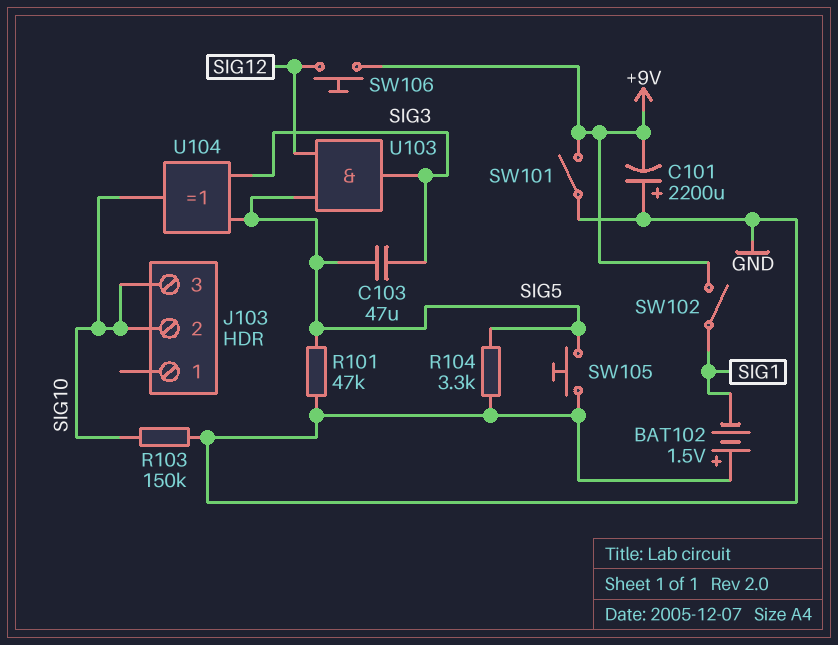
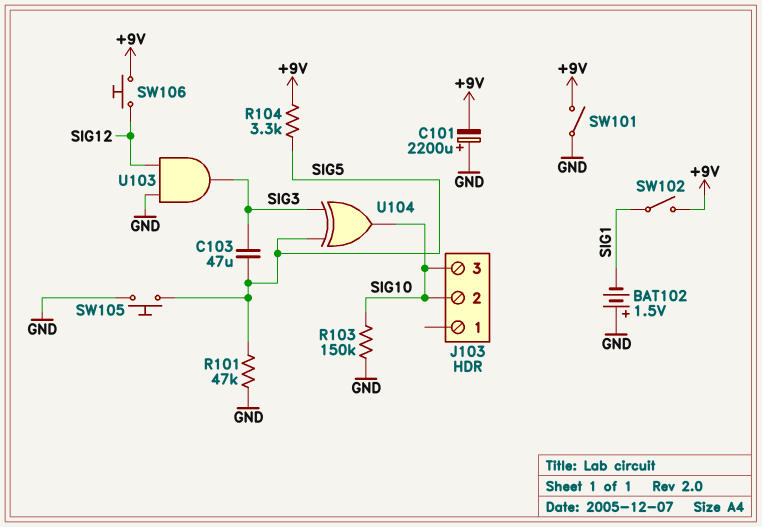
R104: 3.3k (GND, SIG5) -> 3.3k (+9V, SIG5)
U103: AND (in SIG5, in SIG12, out SIG3) -> AND (in GND, in SIG12, out SIG3)

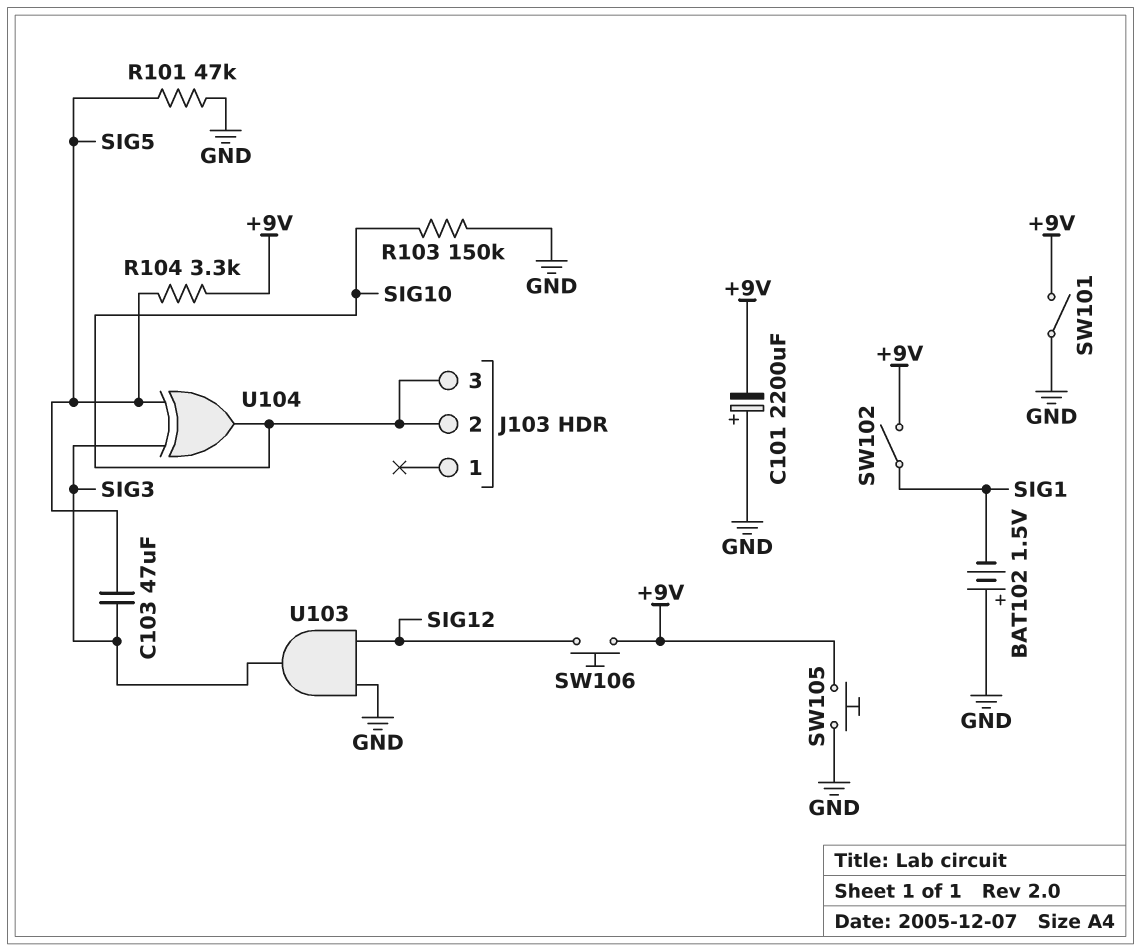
SW105: button (GND, SIG5) -> button (+9V, GND)

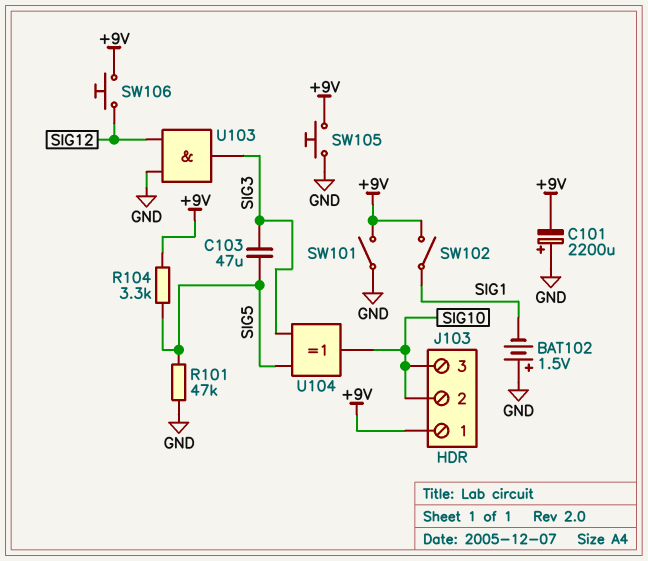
J103 pin 1: none -> +9V
R103: 150k (GND, SIG10) -> none

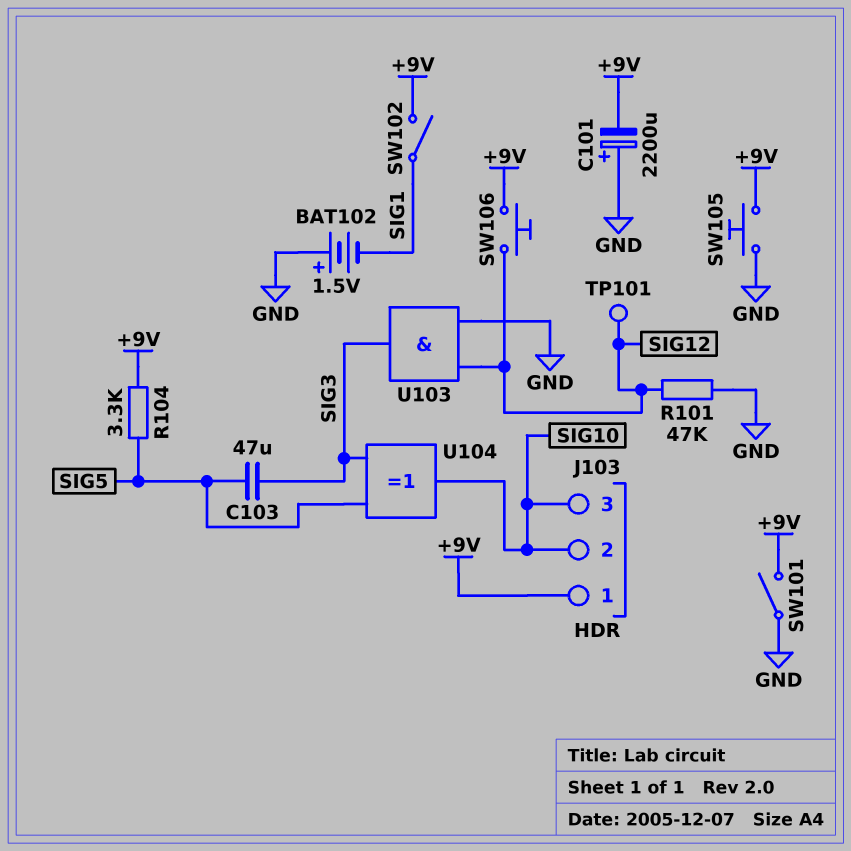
R101: 47k (GND, SIG5) -> 47k (GND, SIG12)
TP101: none -> test point (SIG12)

